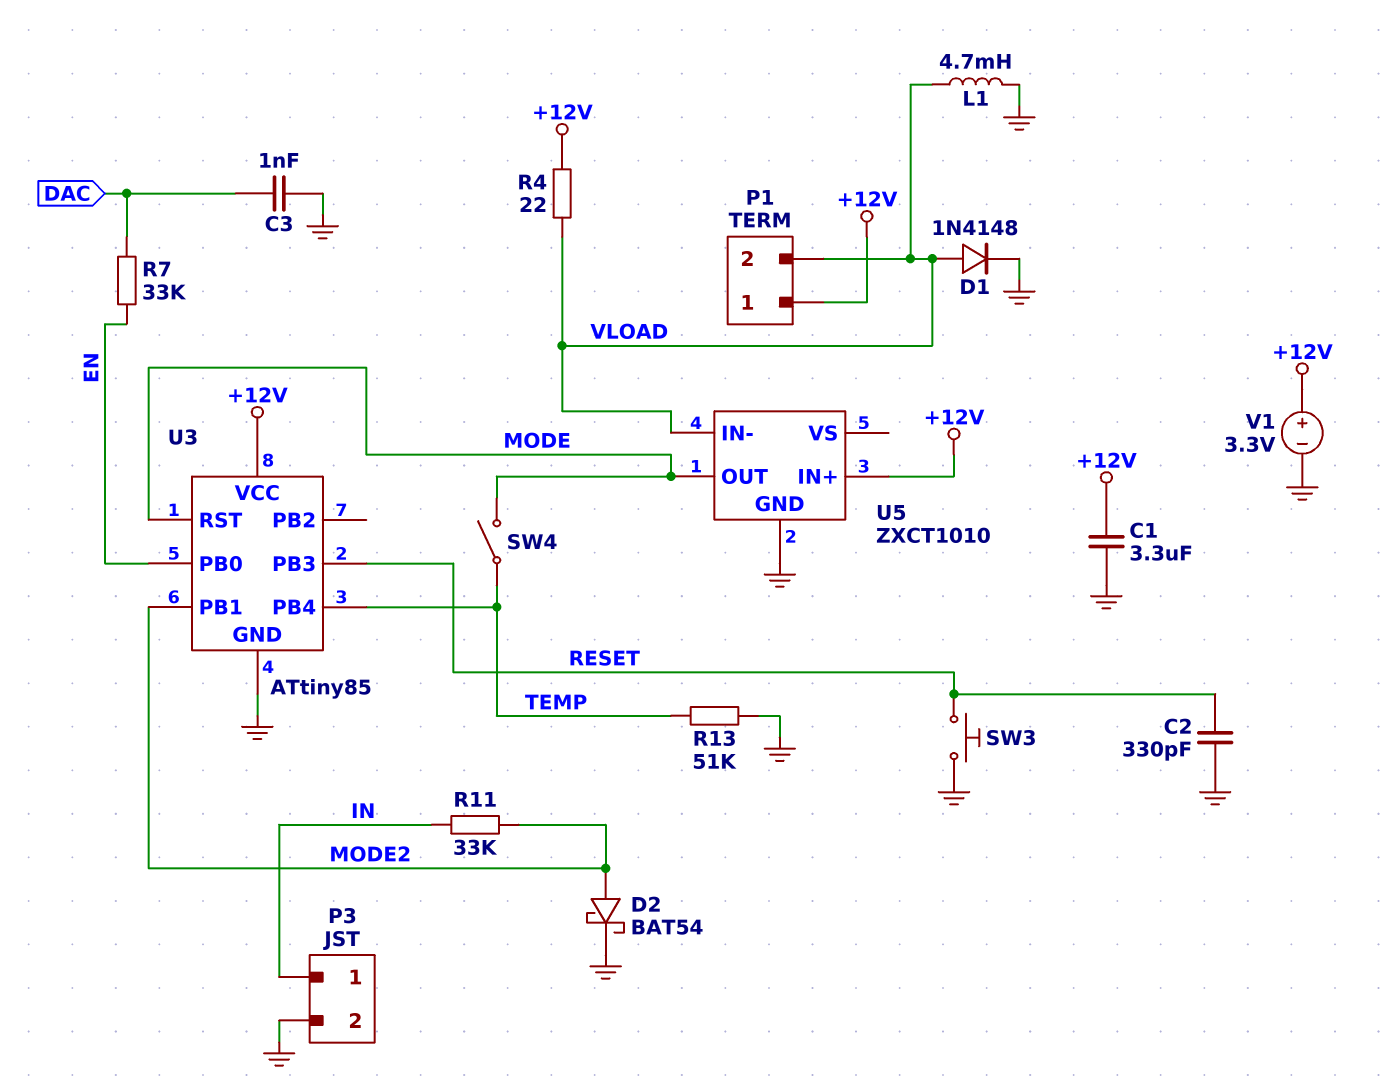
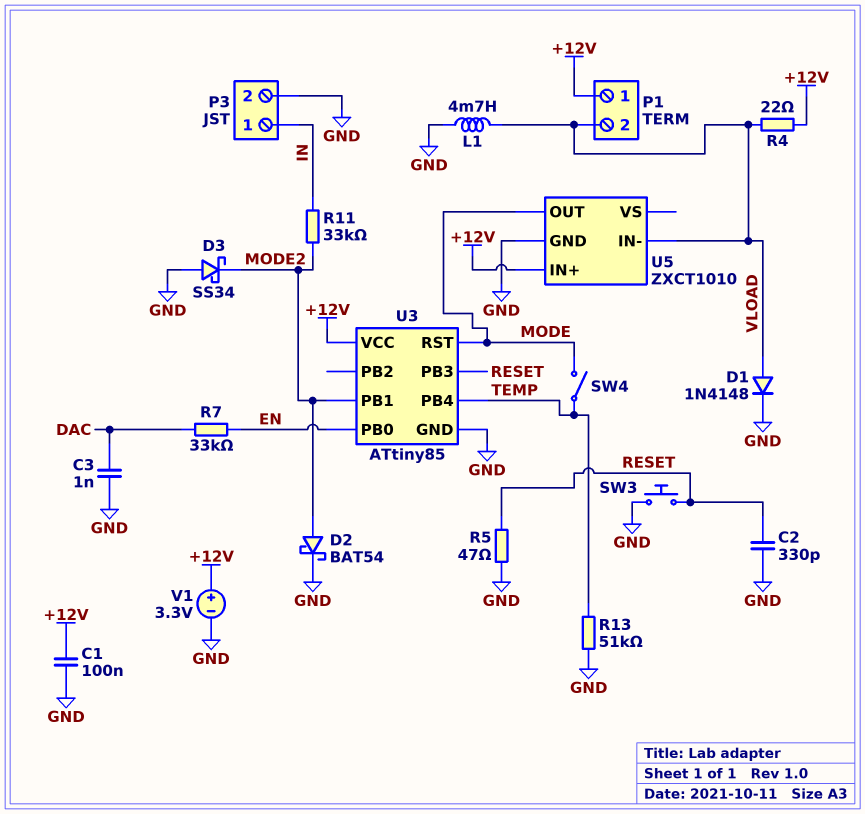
C1: 3.3uF (+12V, GND) -> 100nF (+12V, GND)
D3: none -> schottky SS34 (A GND, K MODE2)
R5: none -> 47 (GND, RESET)

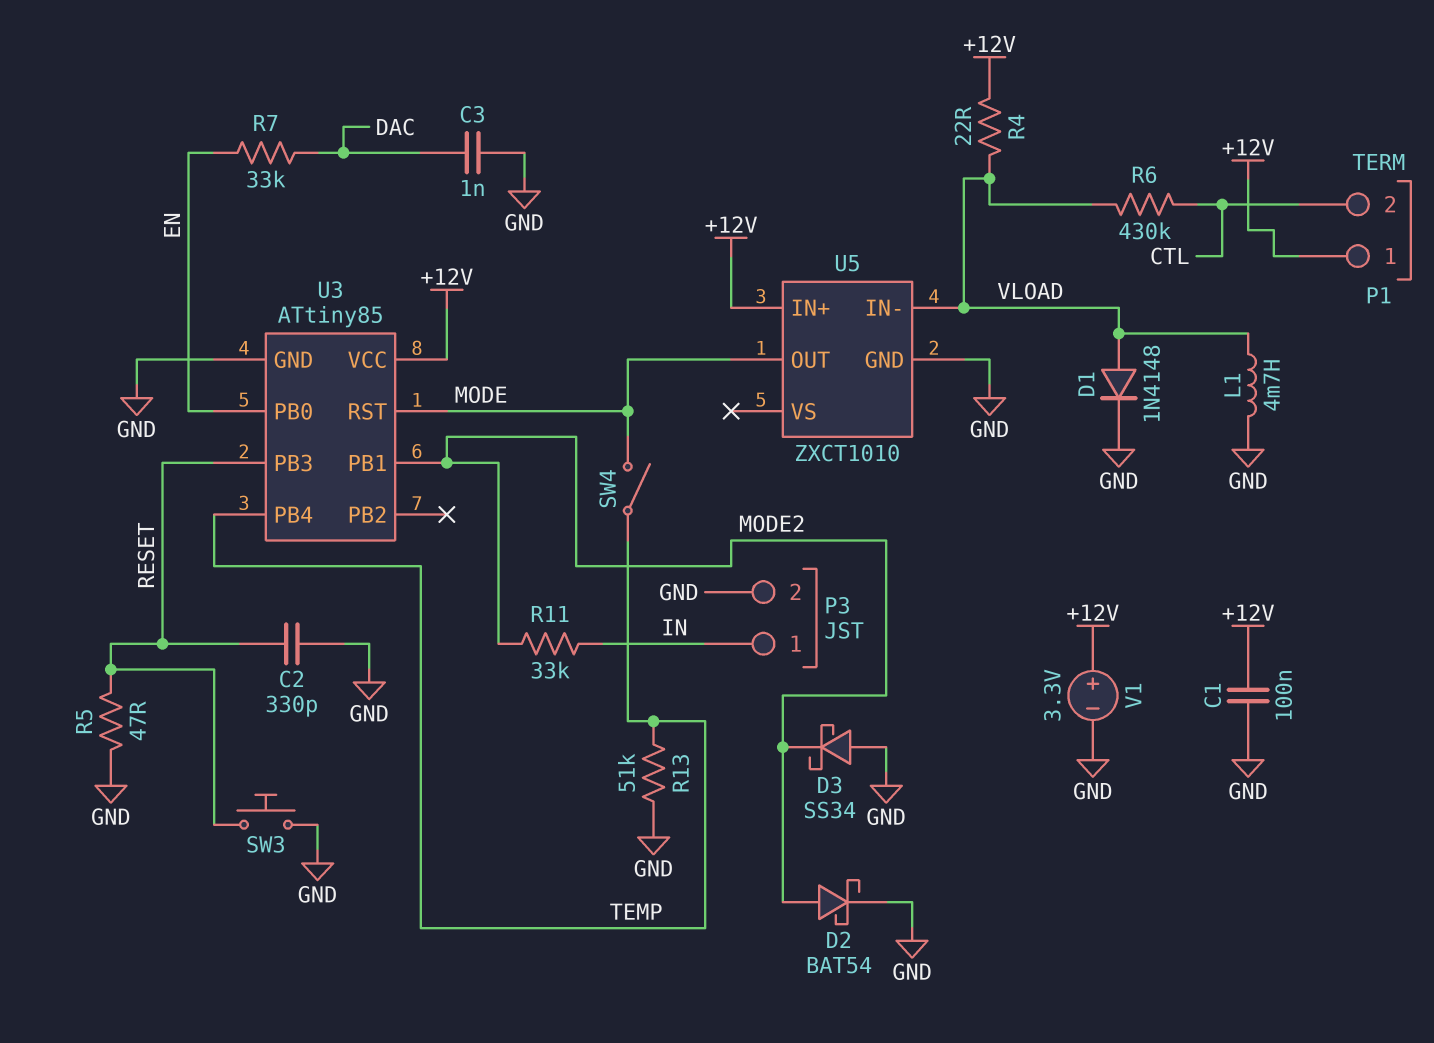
P1 pin 2: VLOAD -> CTL
R6: none -> 430k (CTL, VLOAD)

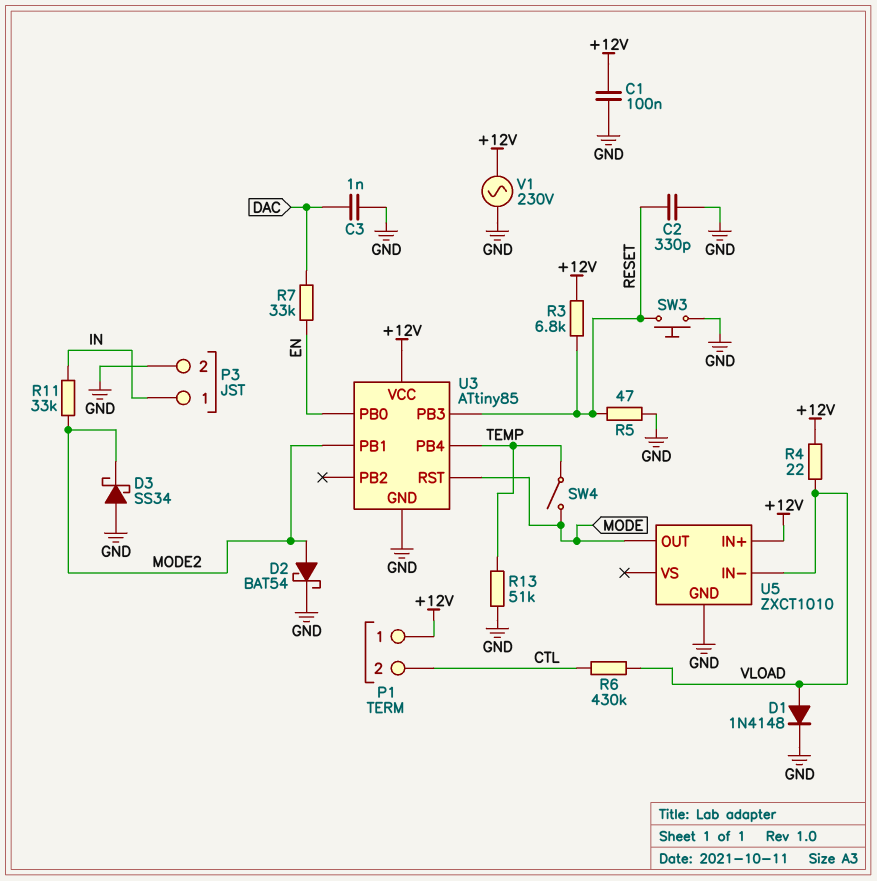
L1: 4.7mH (GND, VLOAD) -> none
R3: none -> 6.8k (+12V, RESET)
V1: 3.3V (plus +12V, minus GND) -> AC 230V (+12V, GND)

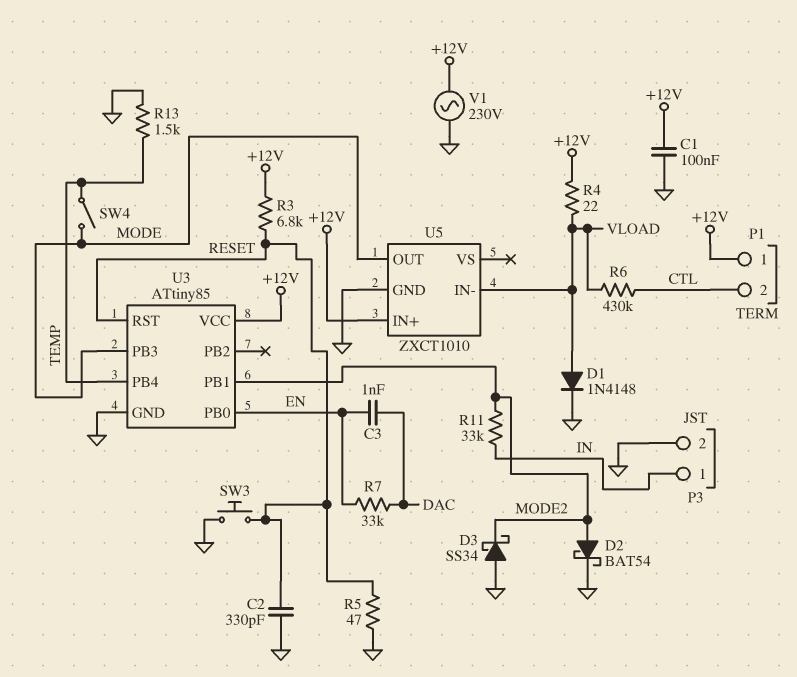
C3: 1nF (DAC, GND) -> 1nF (DAC, EN)
R13: 51k (GND, TEMP) -> 1.5k (GND, TEMP)
U3 pin PB3: RESET -> MODE
U3 pin RST: MODE -> RESET

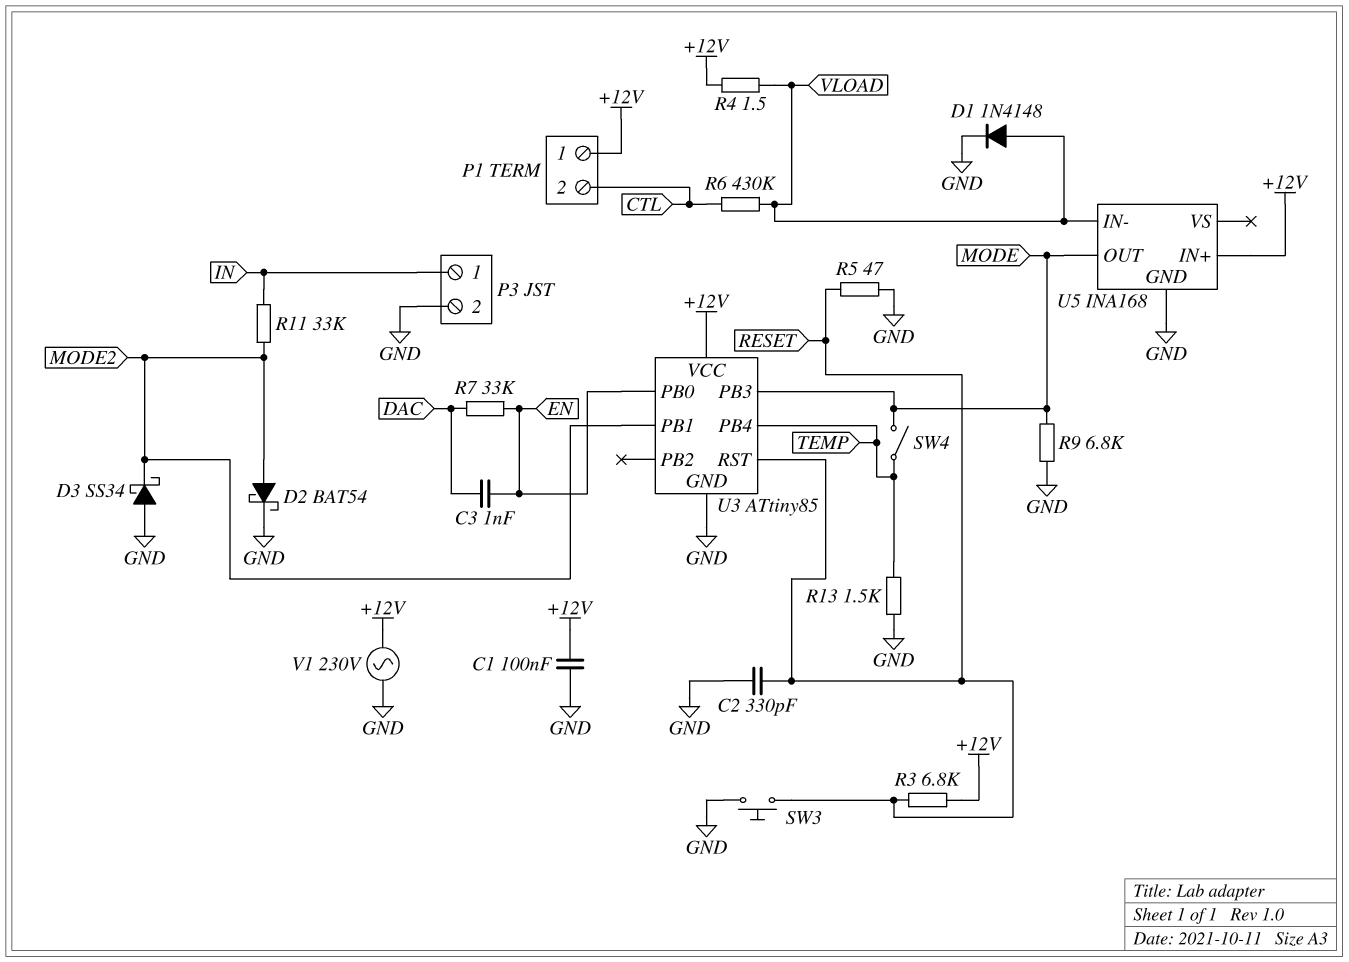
R4: 22 (+12V, VLOAD) -> 1.5 (+12V, VLOAD)
R9: none -> 6.8k (GND, MODE)
U5: ZXCT1010 -> INA168

